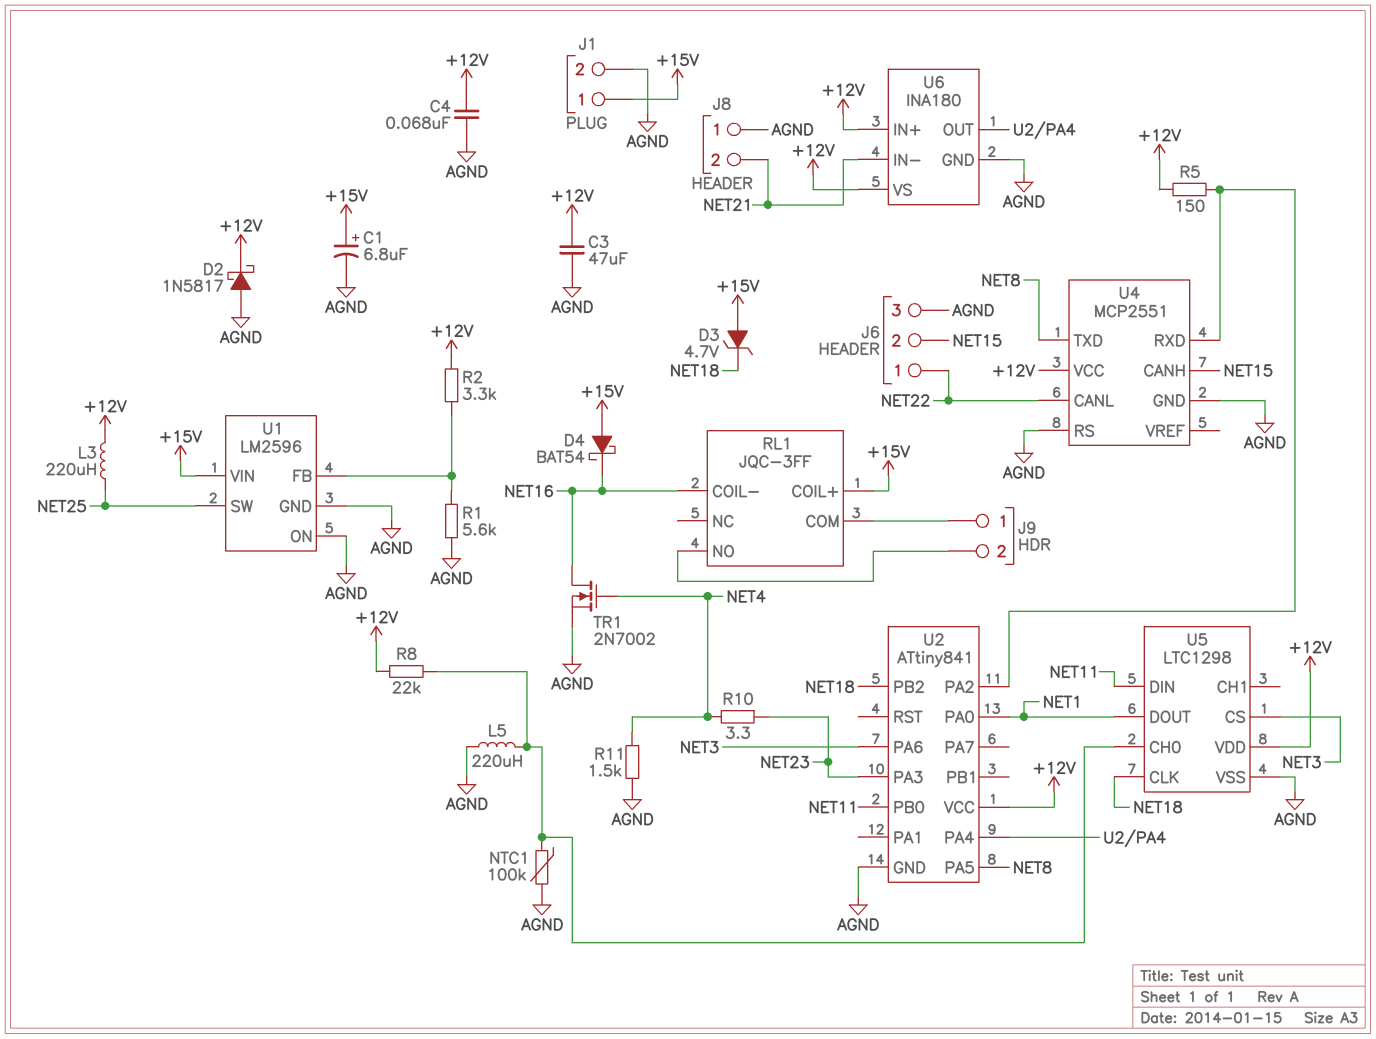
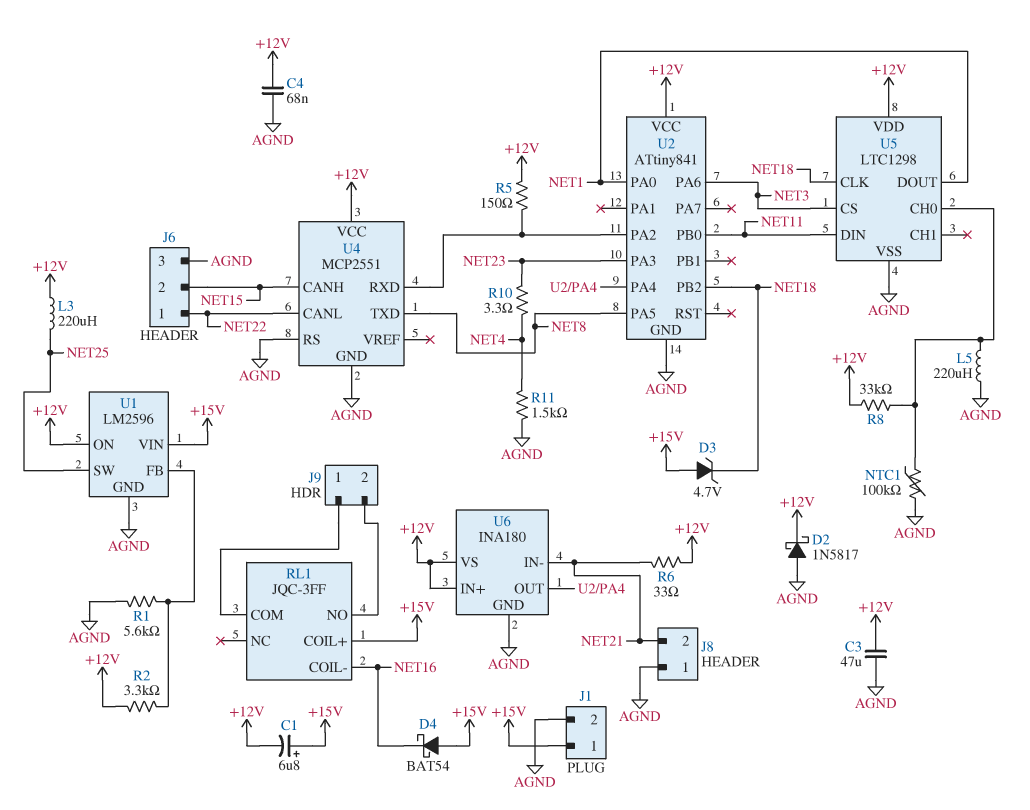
C1: 6.8uF (plus +15V, minus AGND) -> 6.8uF (plus +15V, minus +12V)
R6: none -> 33 (+12V, NET21)
R8: 22k (+12V, U5/CH0) -> 33k (+12V, U5/CH0)
TR1: NMOS 2N7002 (G NET4, D NET16, S AGND) -> none
U1 pin ON: AGND -> +12V

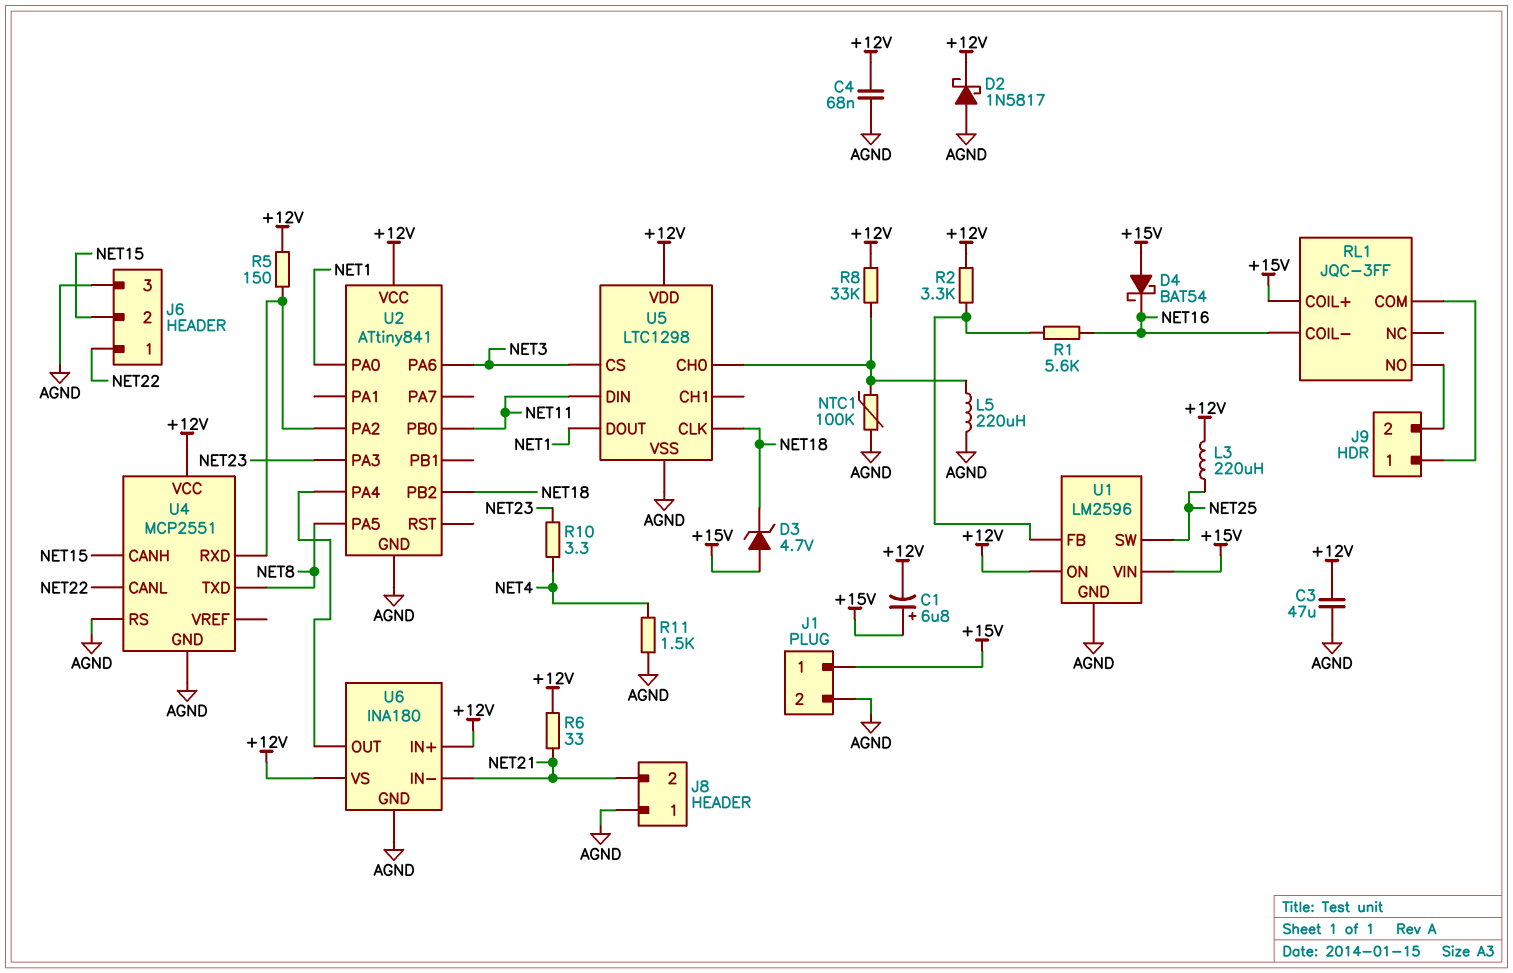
R1: 5.6k (AGND, U1/FB) -> 5.6k (NET16, U1/FB)

